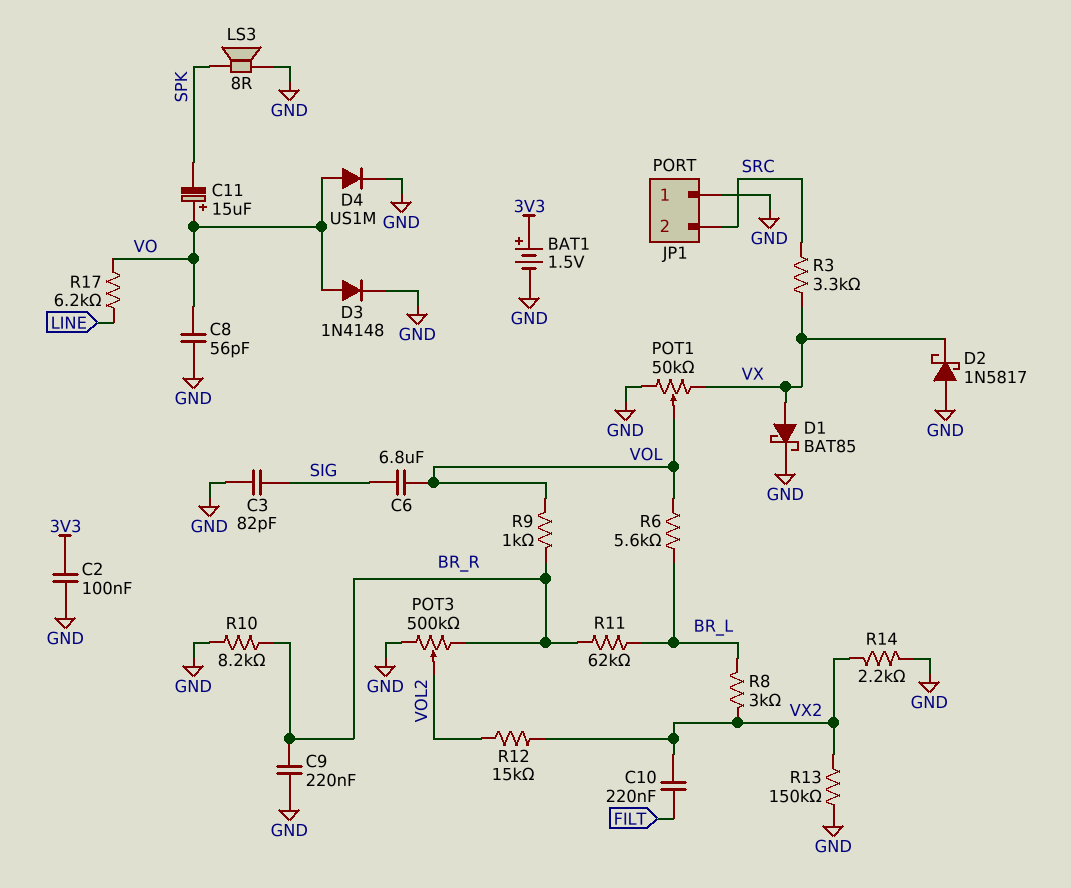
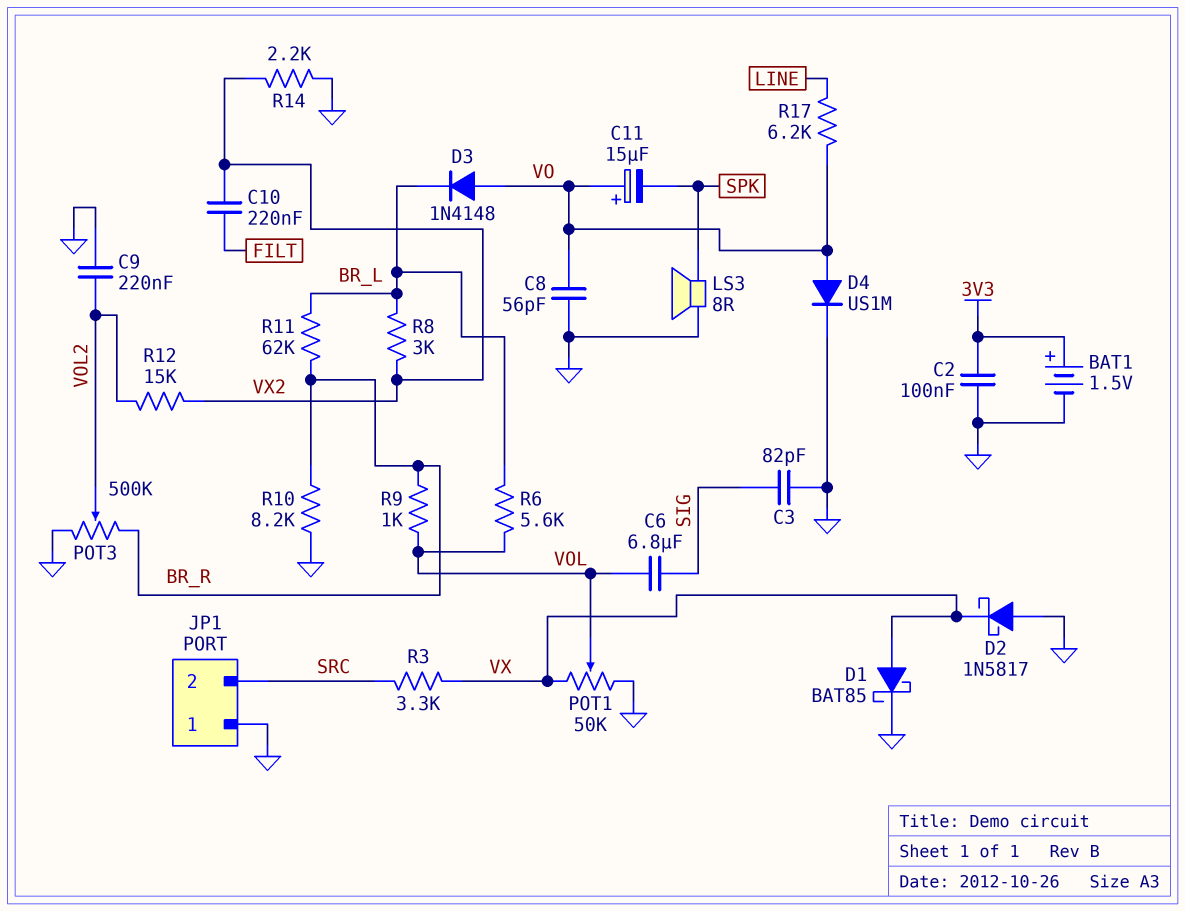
C9: 220nF (BR_R, GND) -> 220nF (GND, VOL2)
D3: diode 1N4148 (A VO, K GND) -> diode 1N4148 (A VO, K BR_L)
R13: 150k (GND, VX2) -> none

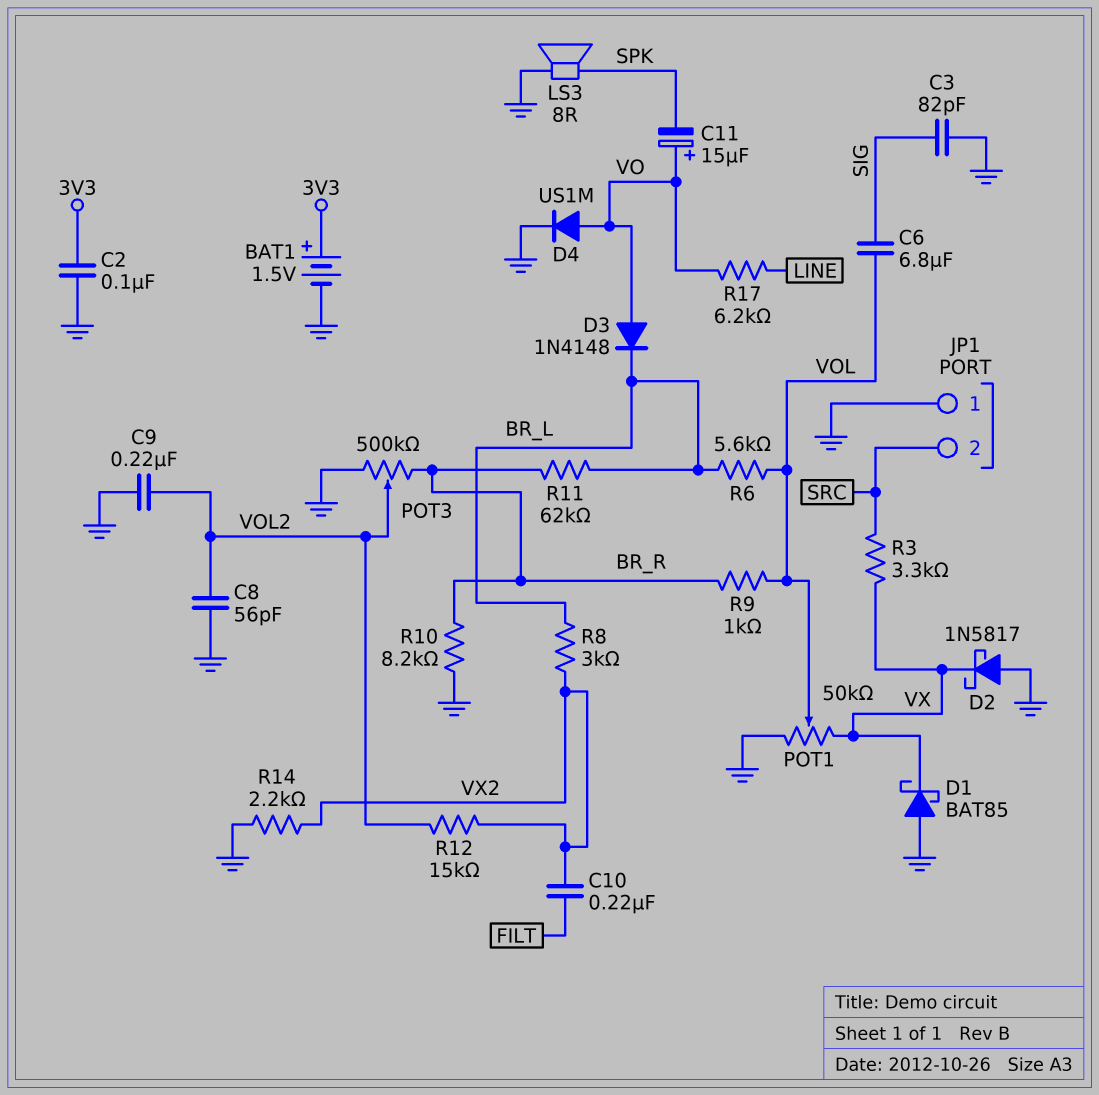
C8: 56pF (GND, VO) -> 56pF (GND, VOL2)
D1: schottky BAT85 (A VX, K GND) -> schottky BAT85 (A GND, K VX)

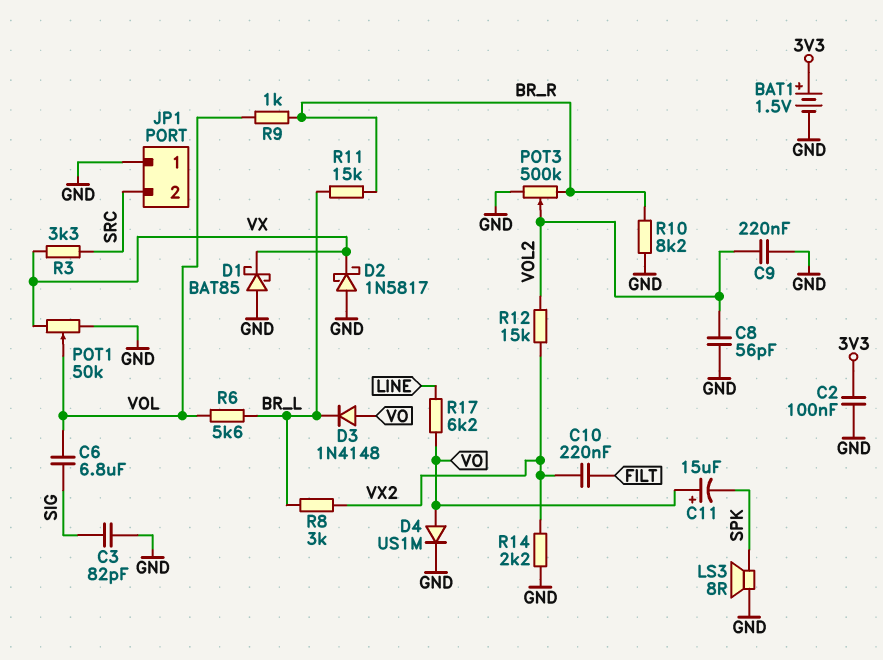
R11: 62k (BR_L, BR_R) -> 15k (BR_L, BR_R)

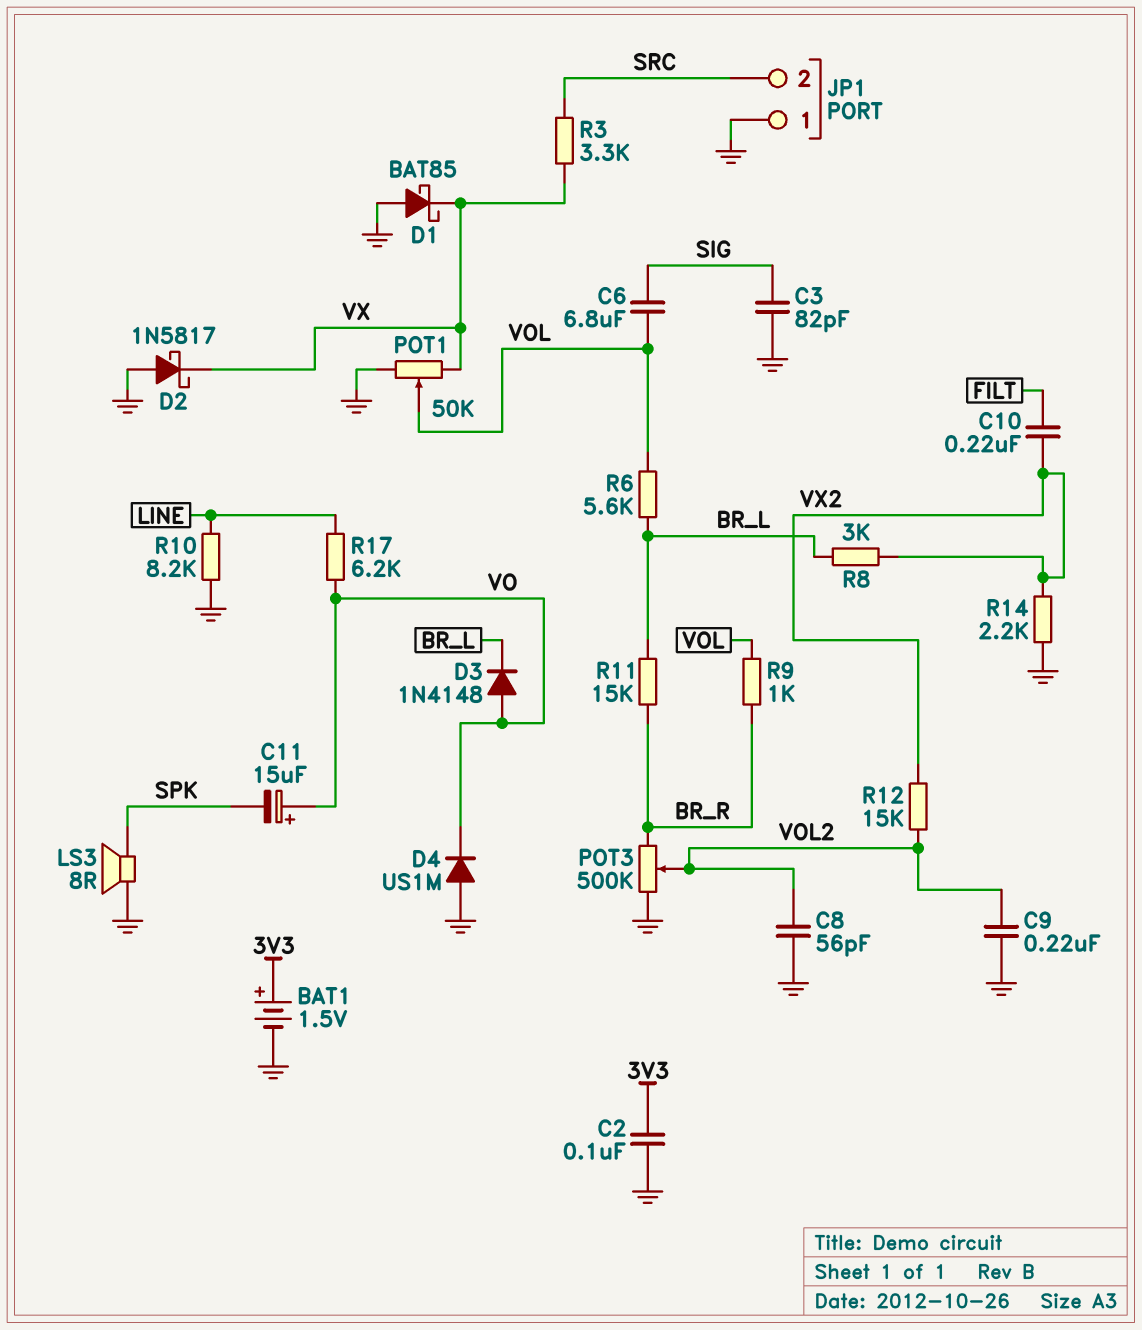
D4: diode US1M (A VO, K GND) -> diode US1M (A GND, K VO)
R10: 8.2k (BR_R, GND) -> 8.2k (GND, LINE)

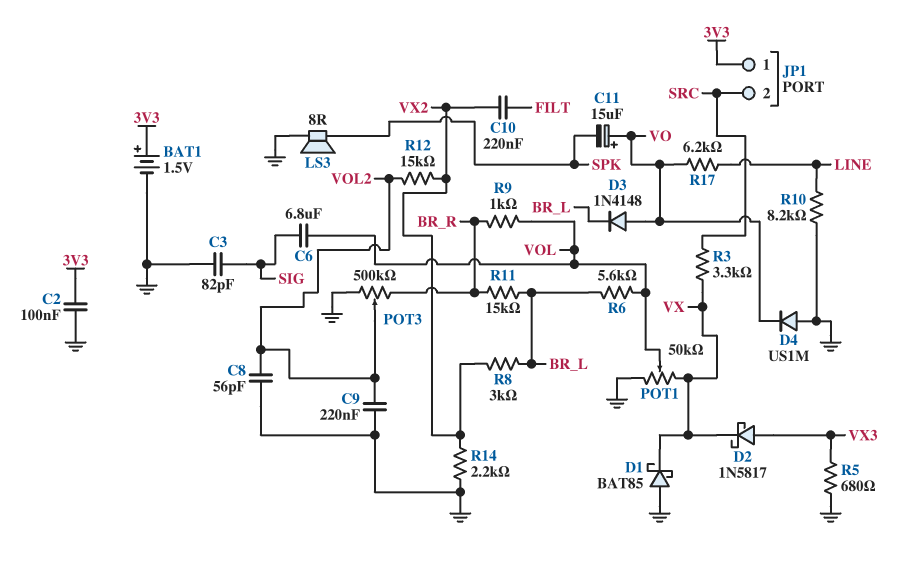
D2: schottky 1N5817 (A GND, K VX) -> schottky 1N5817 (A VX3, K VX)
JP1 pin 1: GND -> 3V3
R5: none -> 680 (GND, VX3)

